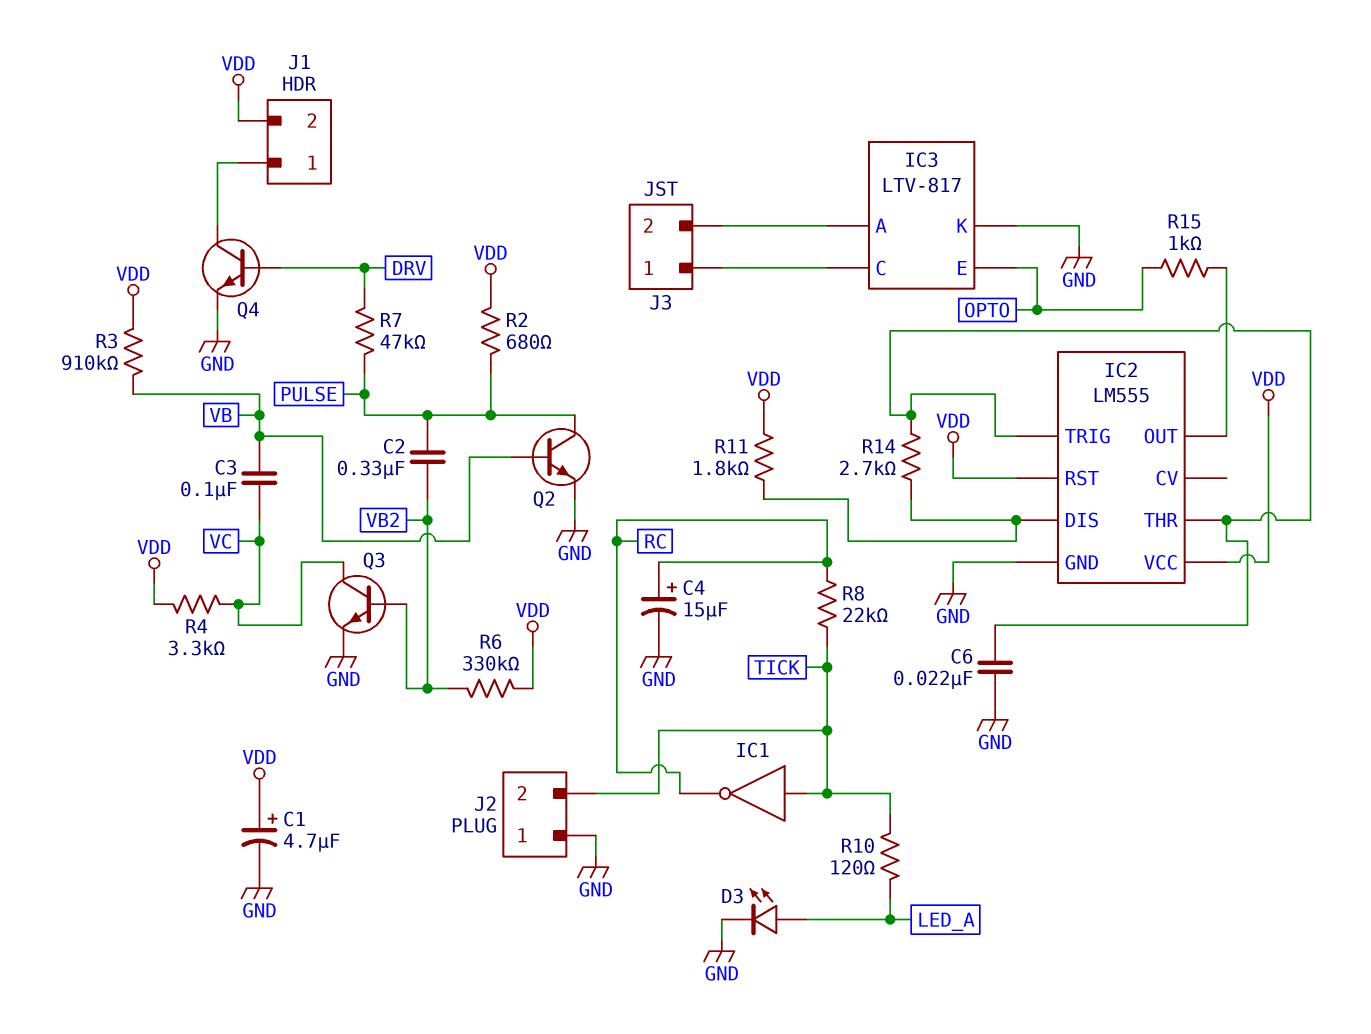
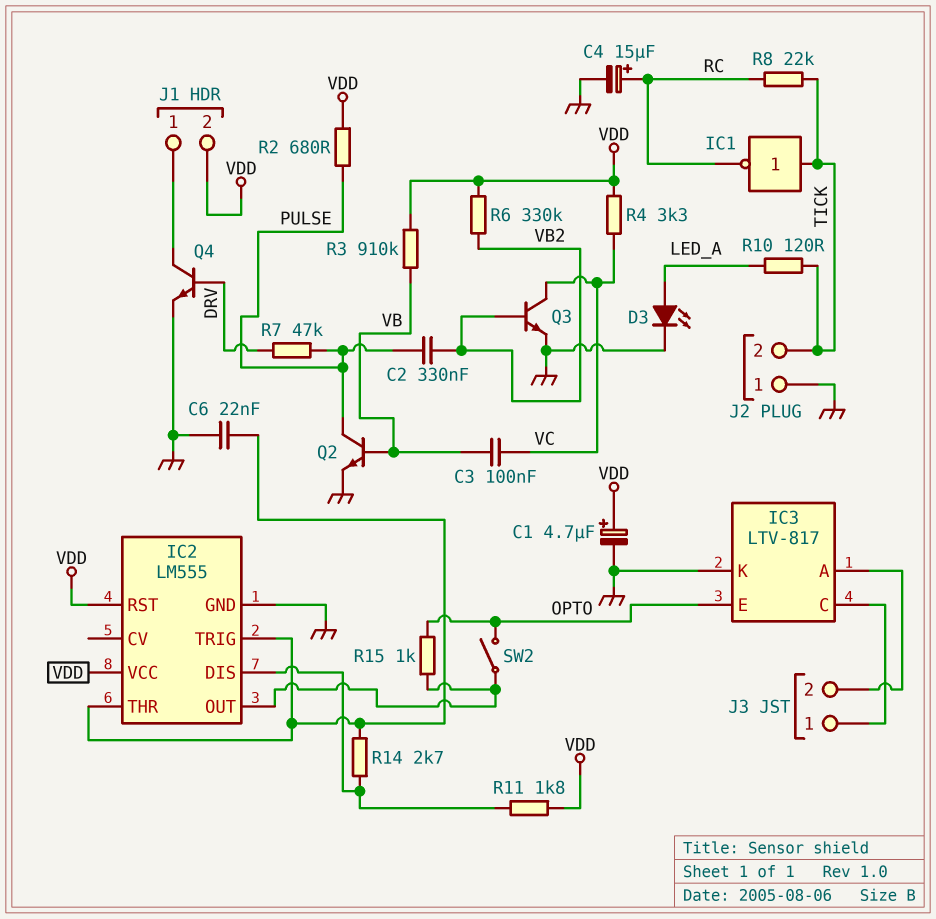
SW2: none -> switch (IC2/OUT, OPTO)

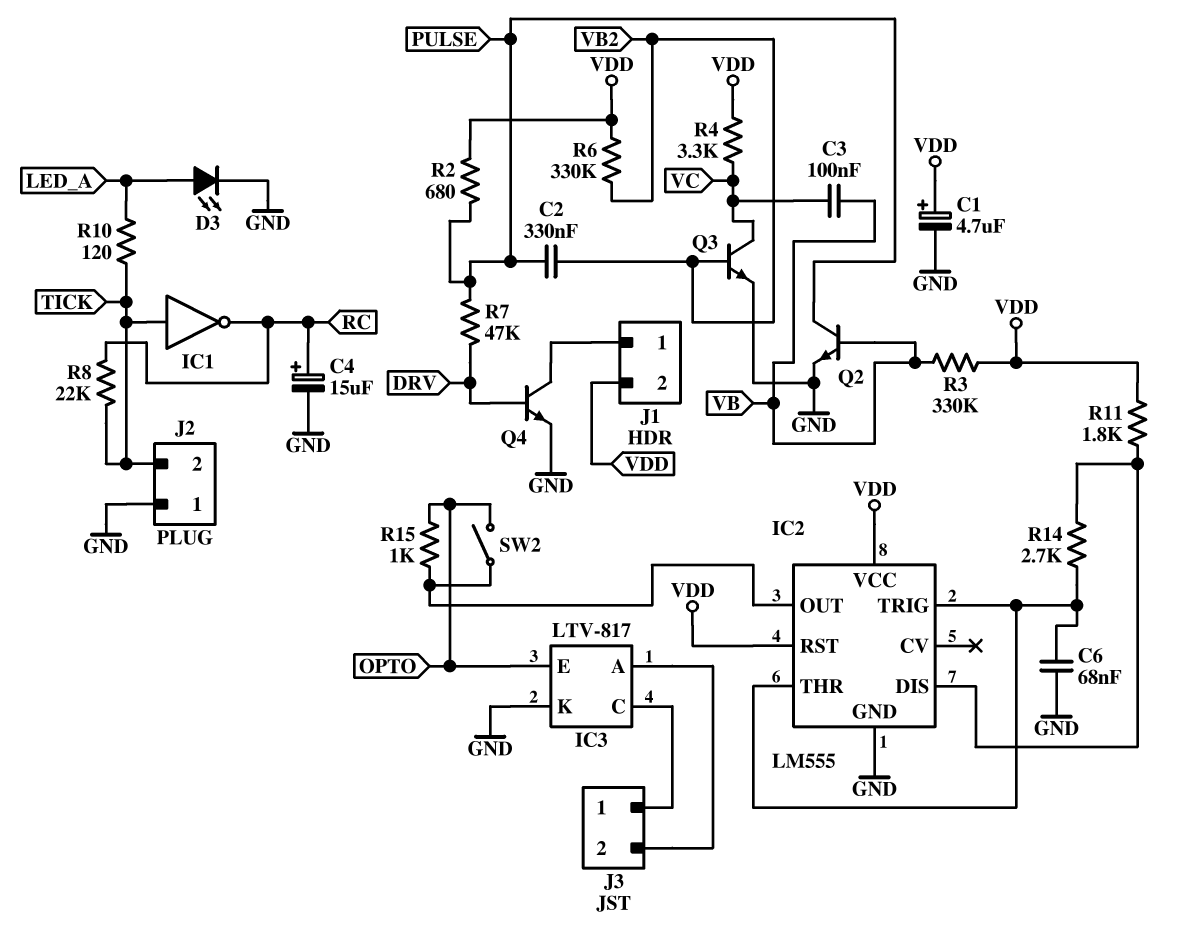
C6: 22nF (GND, IC2/THR) -> 68nF (GND, IC2/THR)
R3: 910k (VB, VDD) -> 330k (VB, VDD)

